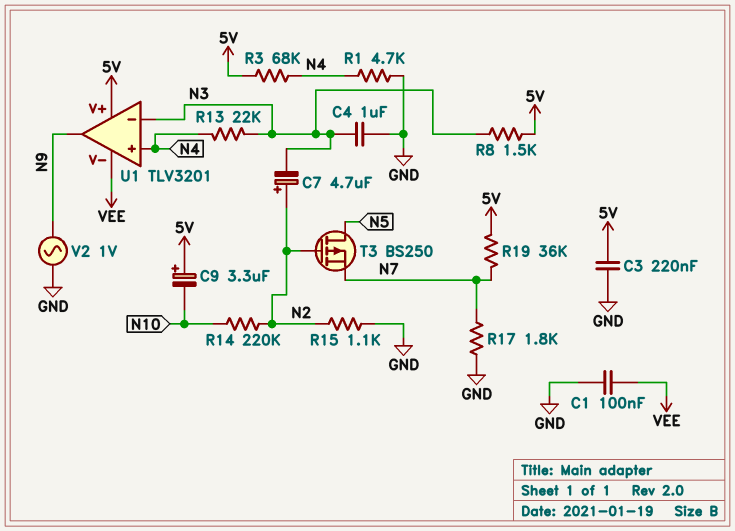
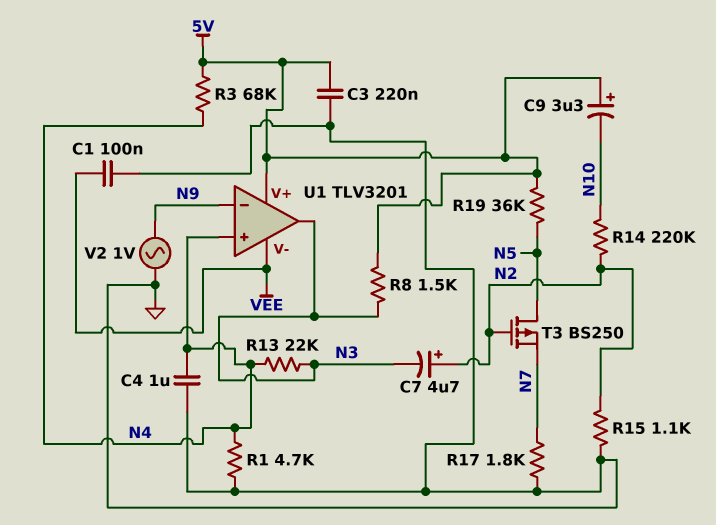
C4: 1uF (GND, N3) -> 1uF (GND, N4)
R19: 36k (5V, N7) -> 36k (5V, N5)
U1 pin in-: N3 -> N9
U1 pin out: N9 -> N3

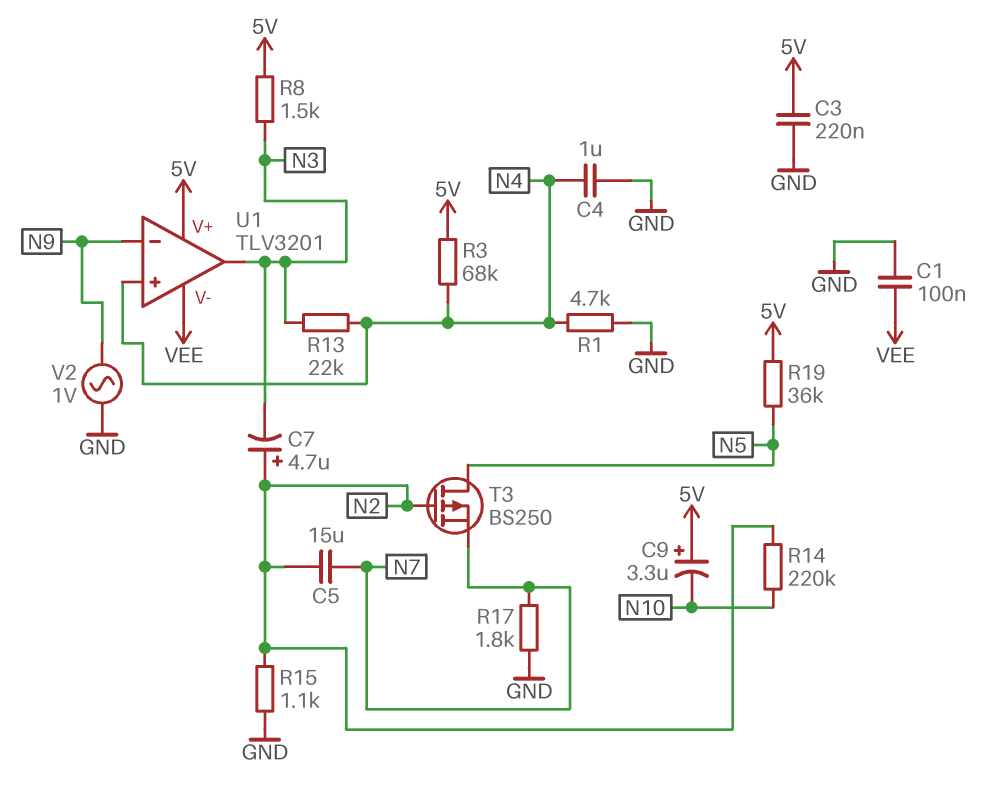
C5: none -> 15uF (N2, N7)

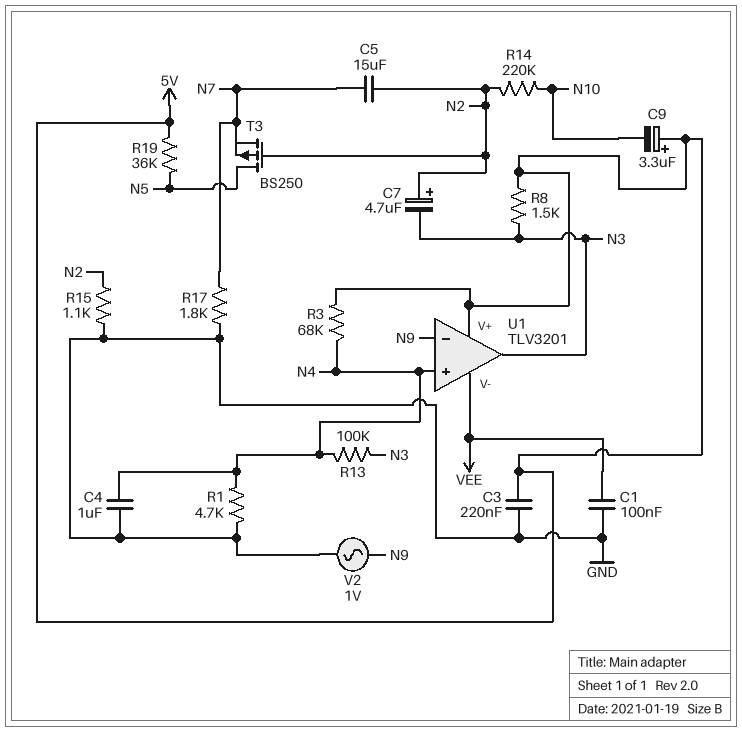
R13: 22k (N3, N4) -> 100k (N3, N4)

